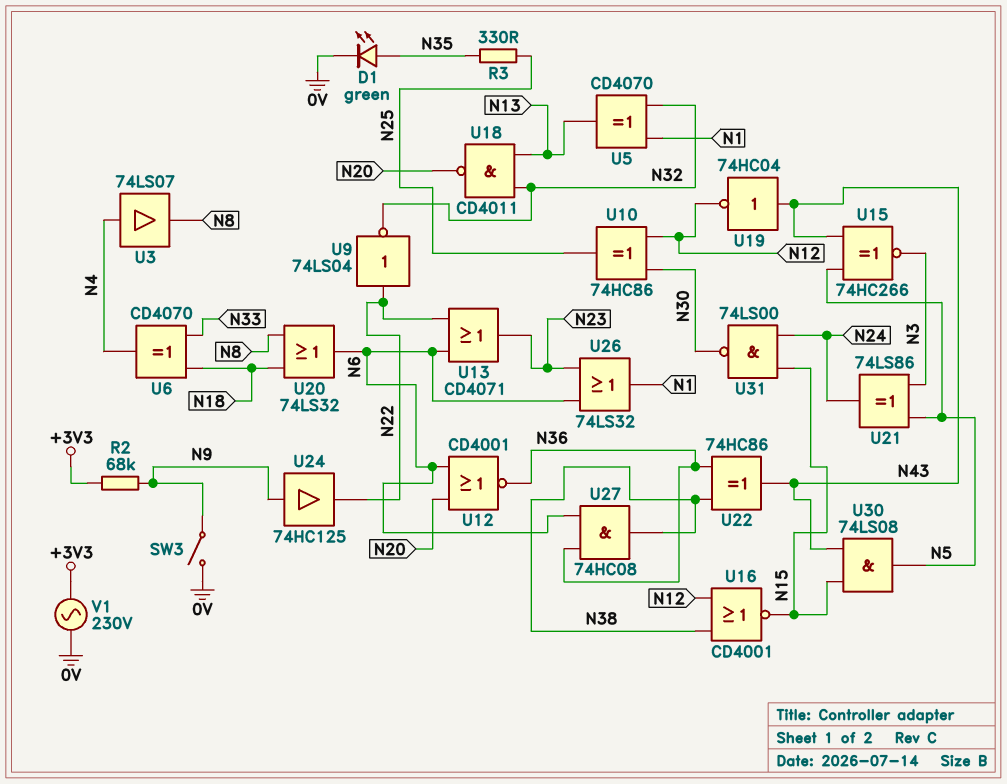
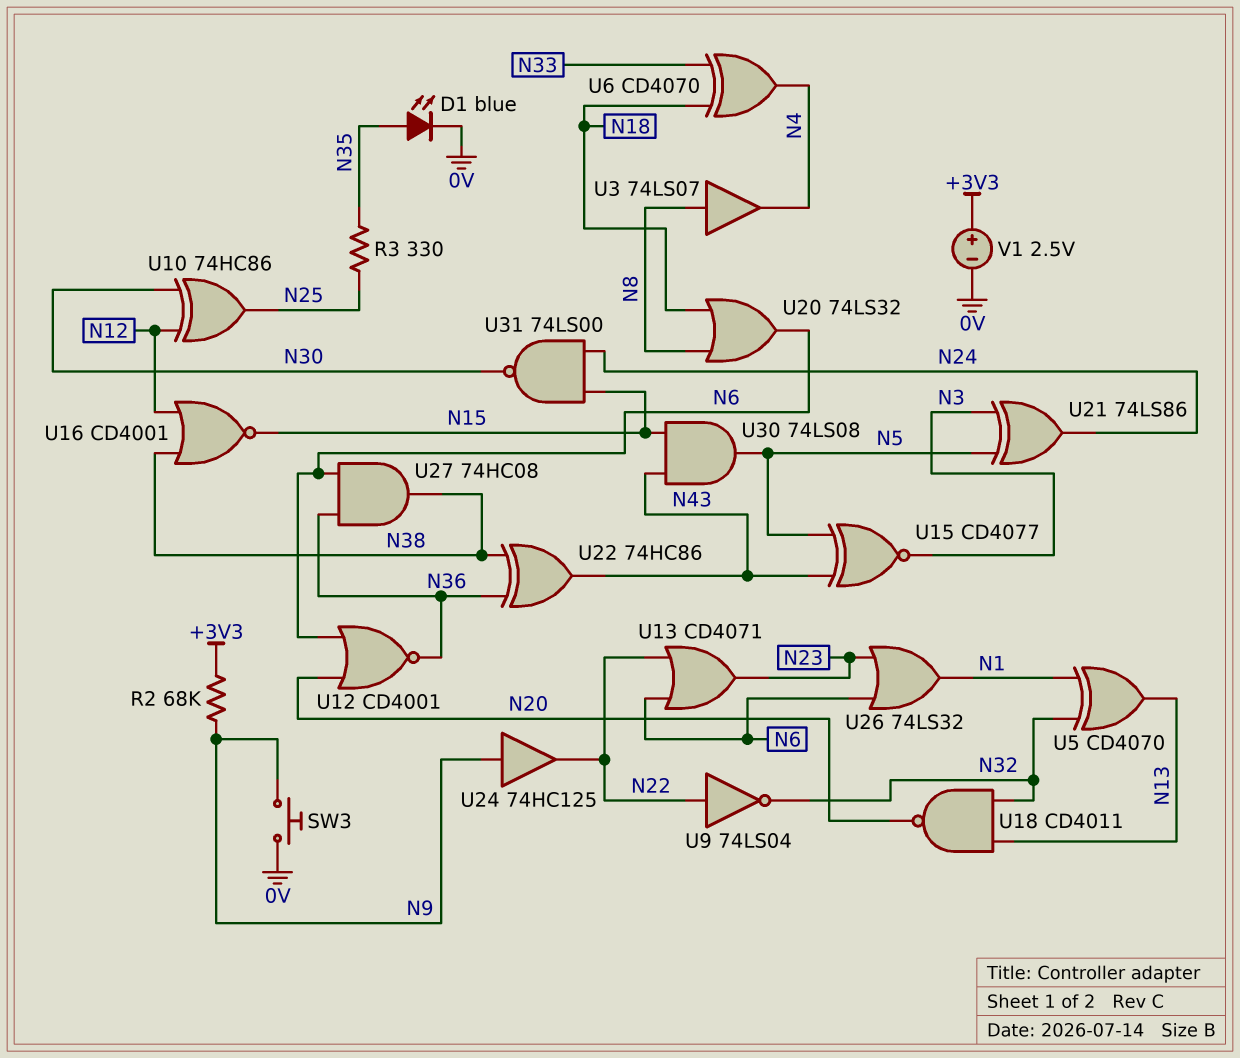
D1: LED green (A N35, K 0V) -> LED blue (A N35, K 0V)
SW3: switch (0V, N9) -> button (0V, N9)
U3: buffer 74LS07 (in N4, out N8) -> buffer 74LS07 (in N8, out N4)
U15: XNOR 74HC266 (in N5, in N43, out N3) -> XNOR CD4077 (in N5, in N43, out N3)
U19: NOT 74HC04 (in N43, out N12) -> none
V1: AC 230V (+3V3, 0V) -> 2.5V (plus +3V3, minus 0V)

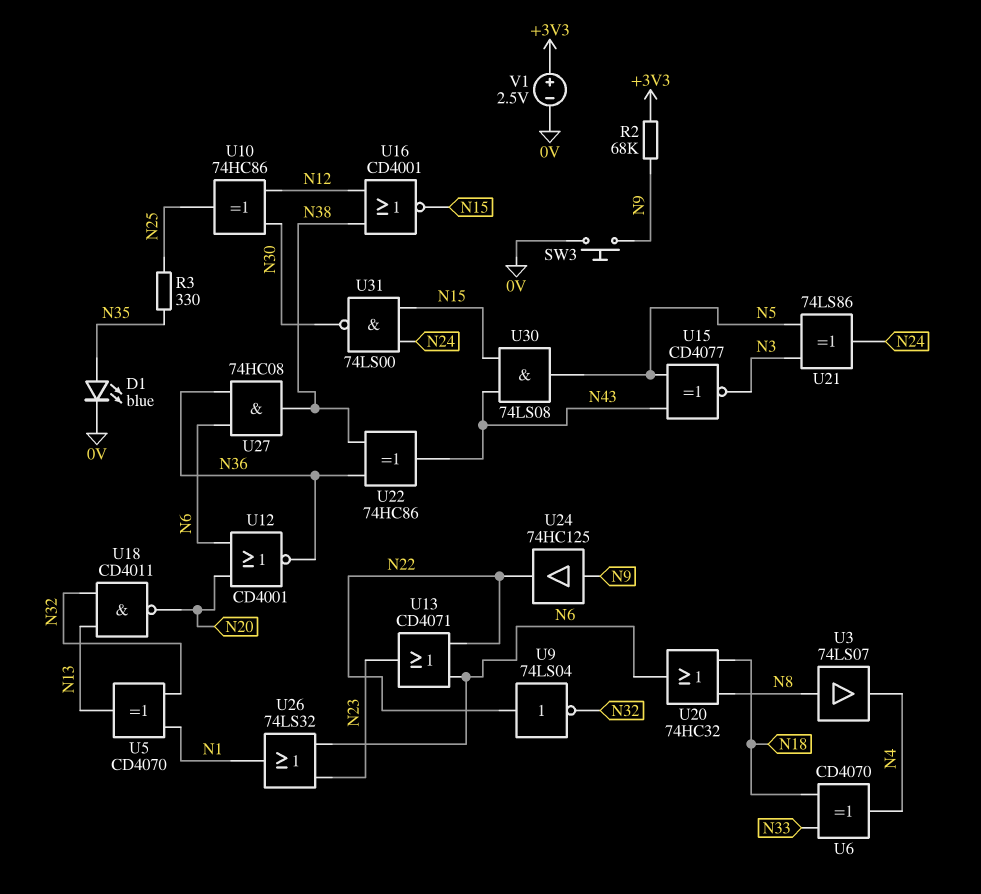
U20: OR 74LS32 (in N8, in N18, out N6) -> OR 74HC32 (in N8, in N18, out N6)

